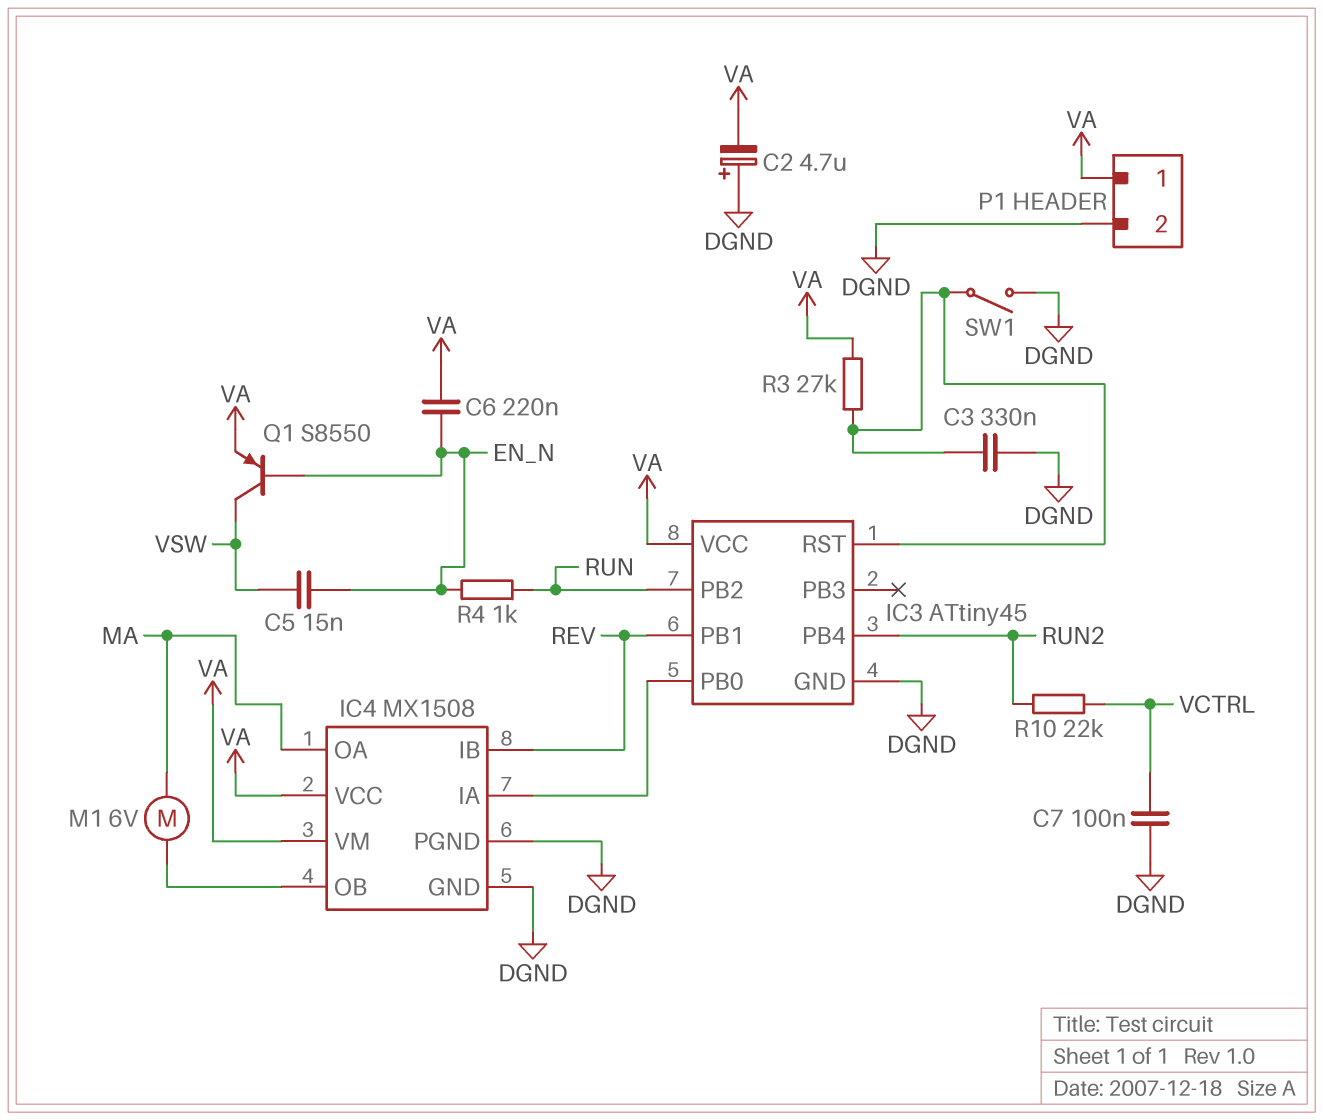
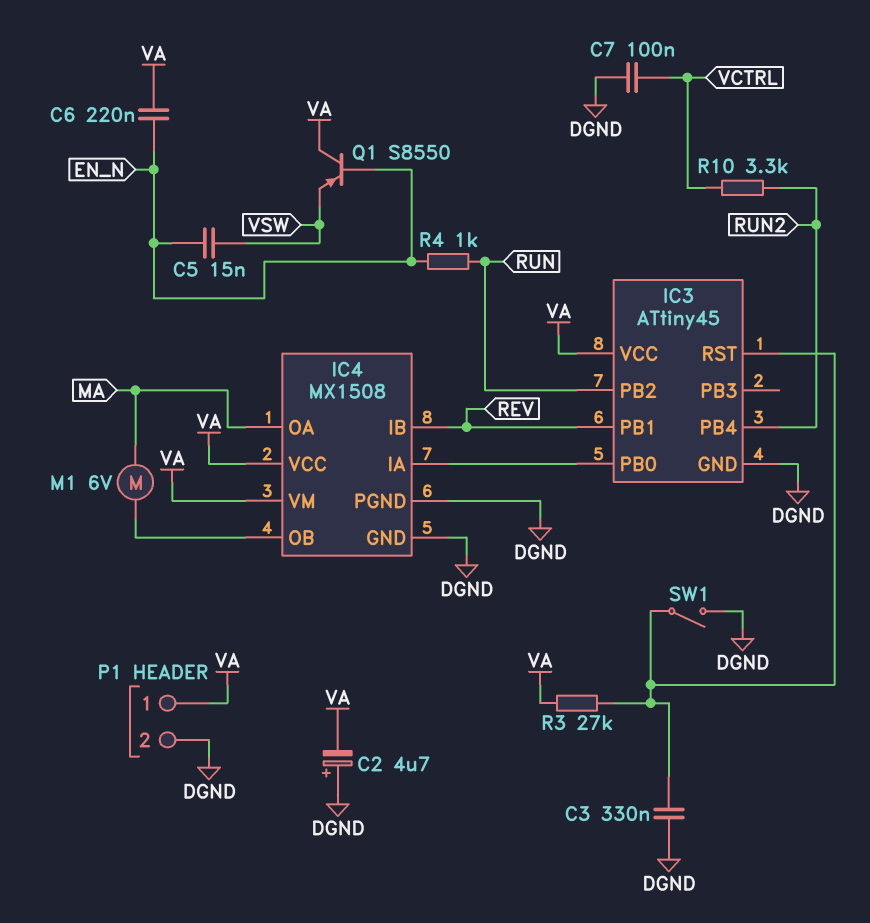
Q1: PNP S8550 (B EN_N, C VSW, E VA) -> PNP S8550 (B EN_N, C VA, E VSW)
R10: 22k (RUN2, VCTRL) -> 3.3k (RUN2, VCTRL)

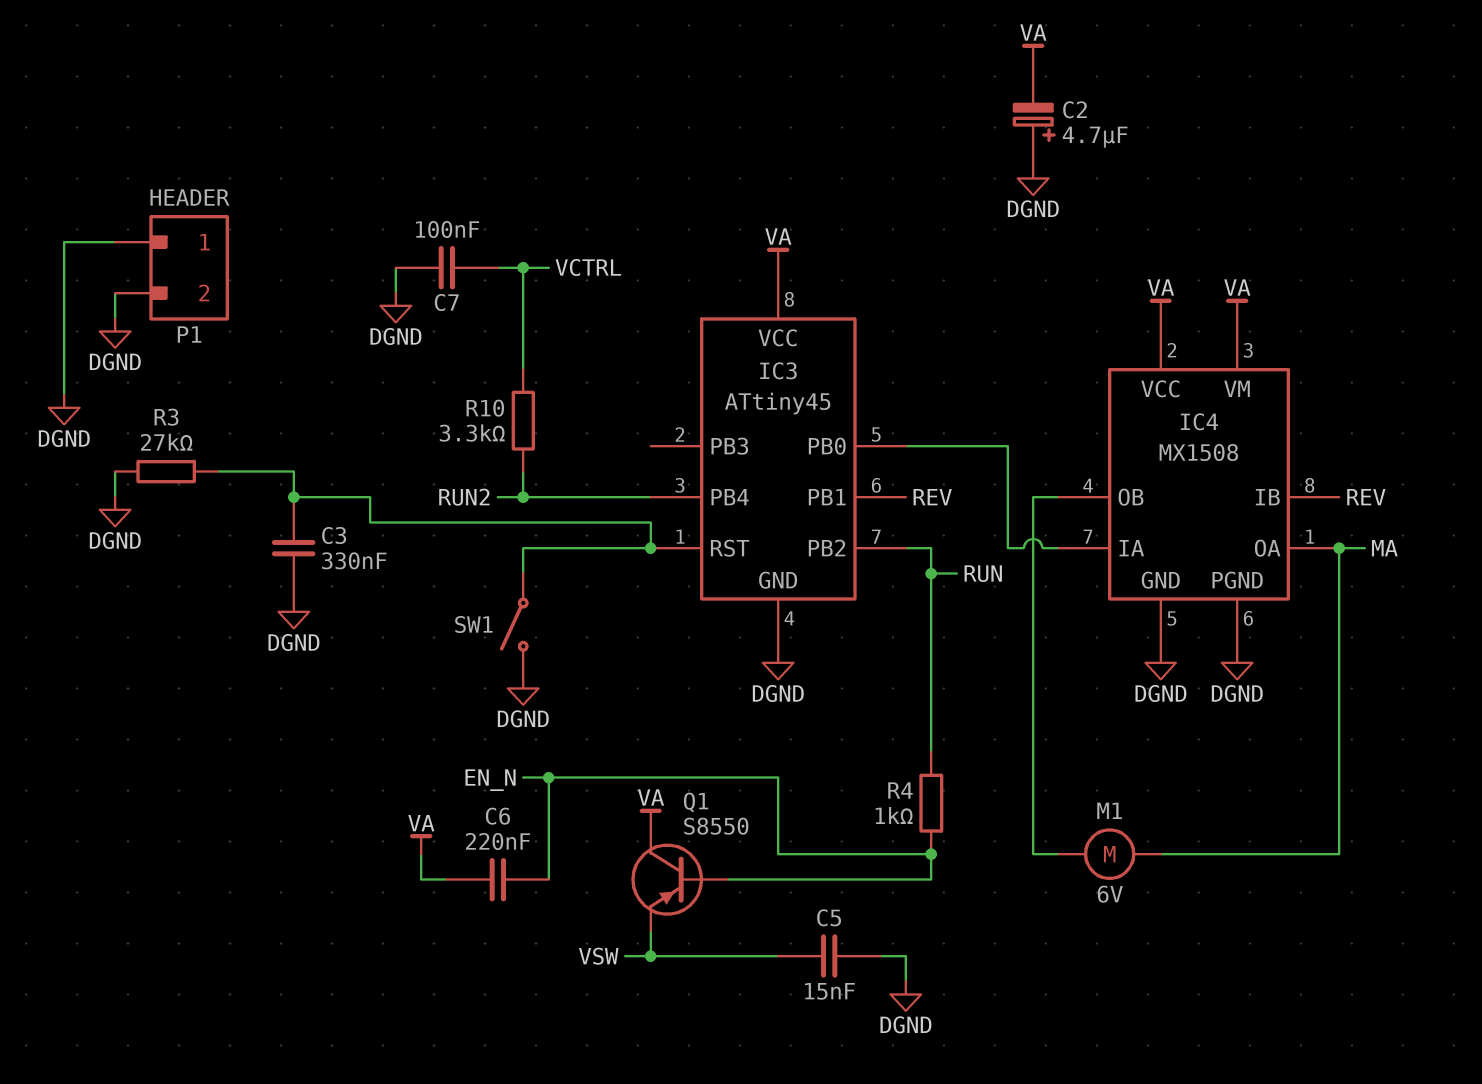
C5: 15nF (EN_N, VSW) -> 15nF (DGND, VSW)
P1 pin 1: VA -> DGND
R3: 27k (IC3/RST, VA) -> 27k (DGND, IC3/RST)

